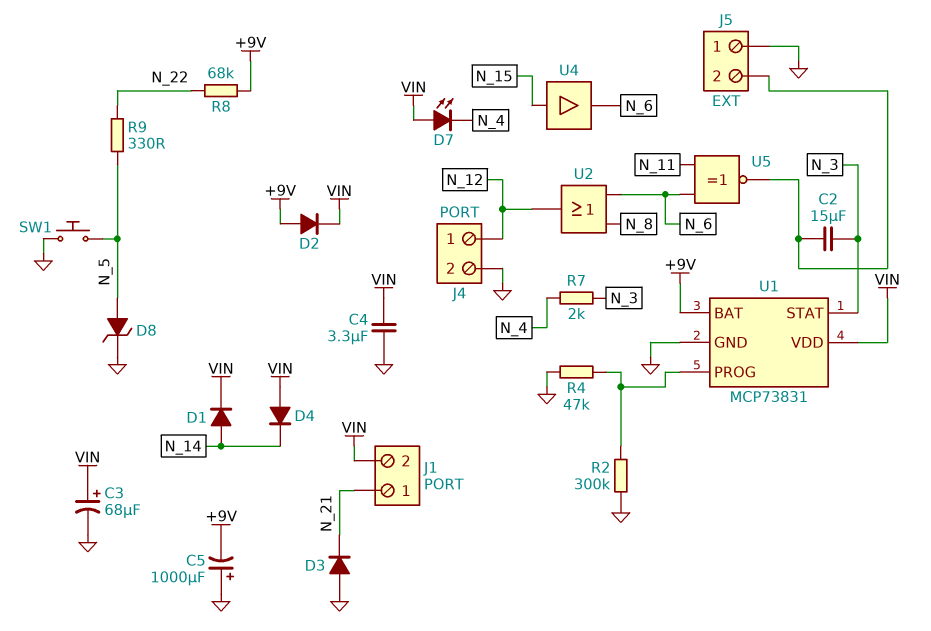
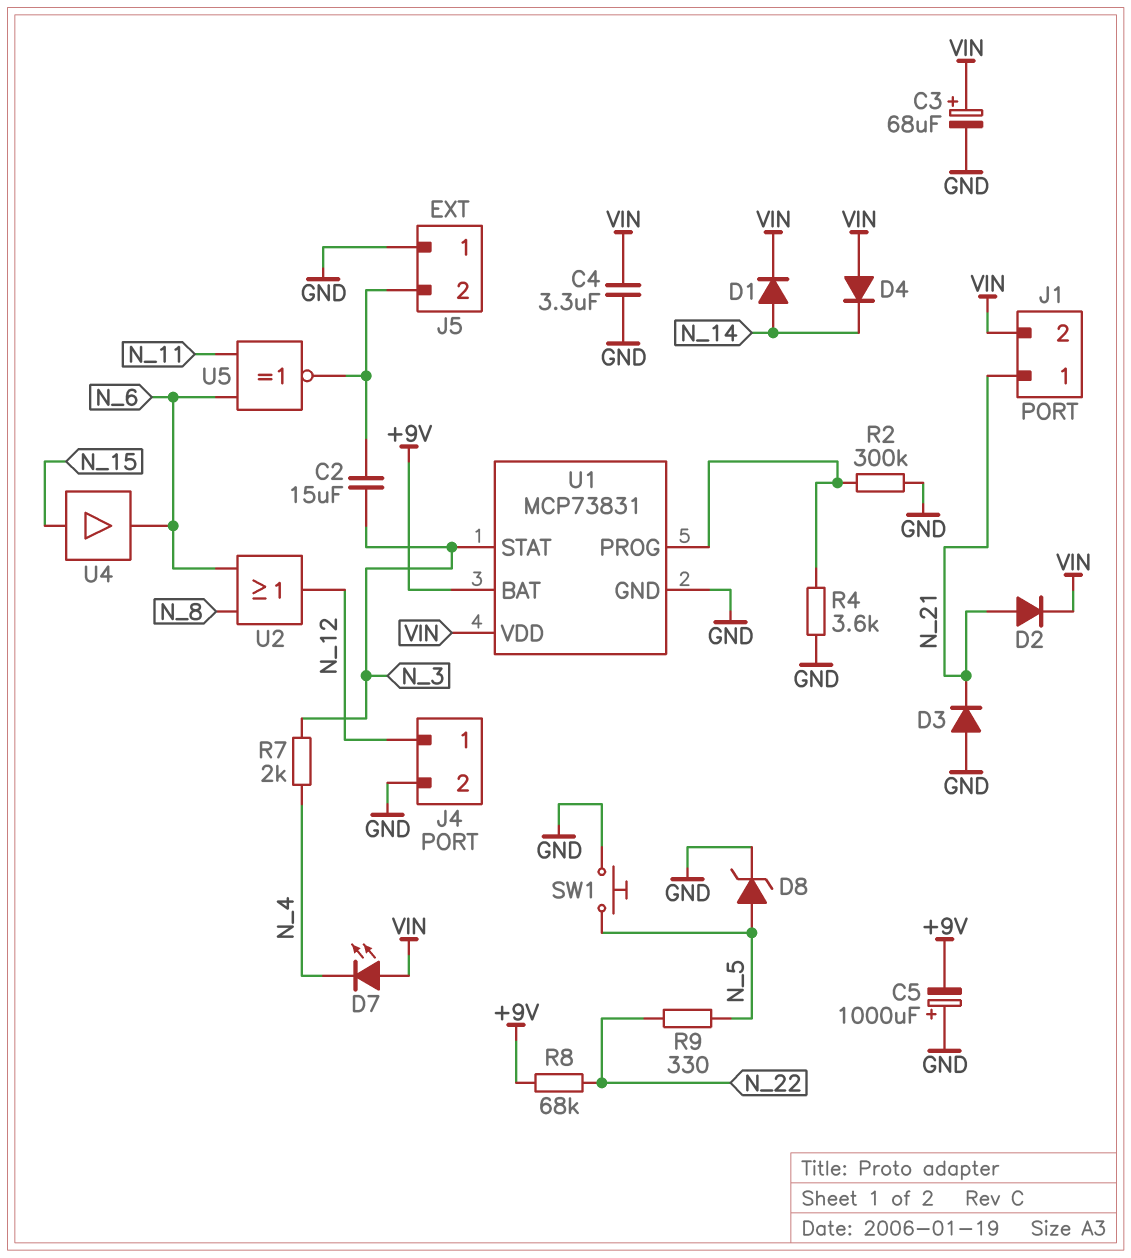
D2: diode (A +9V, K VIN) -> diode (A N_21, K VIN)
R4: 47k (GND, U1/PROG) -> 3.6k (GND, U1/PROG)

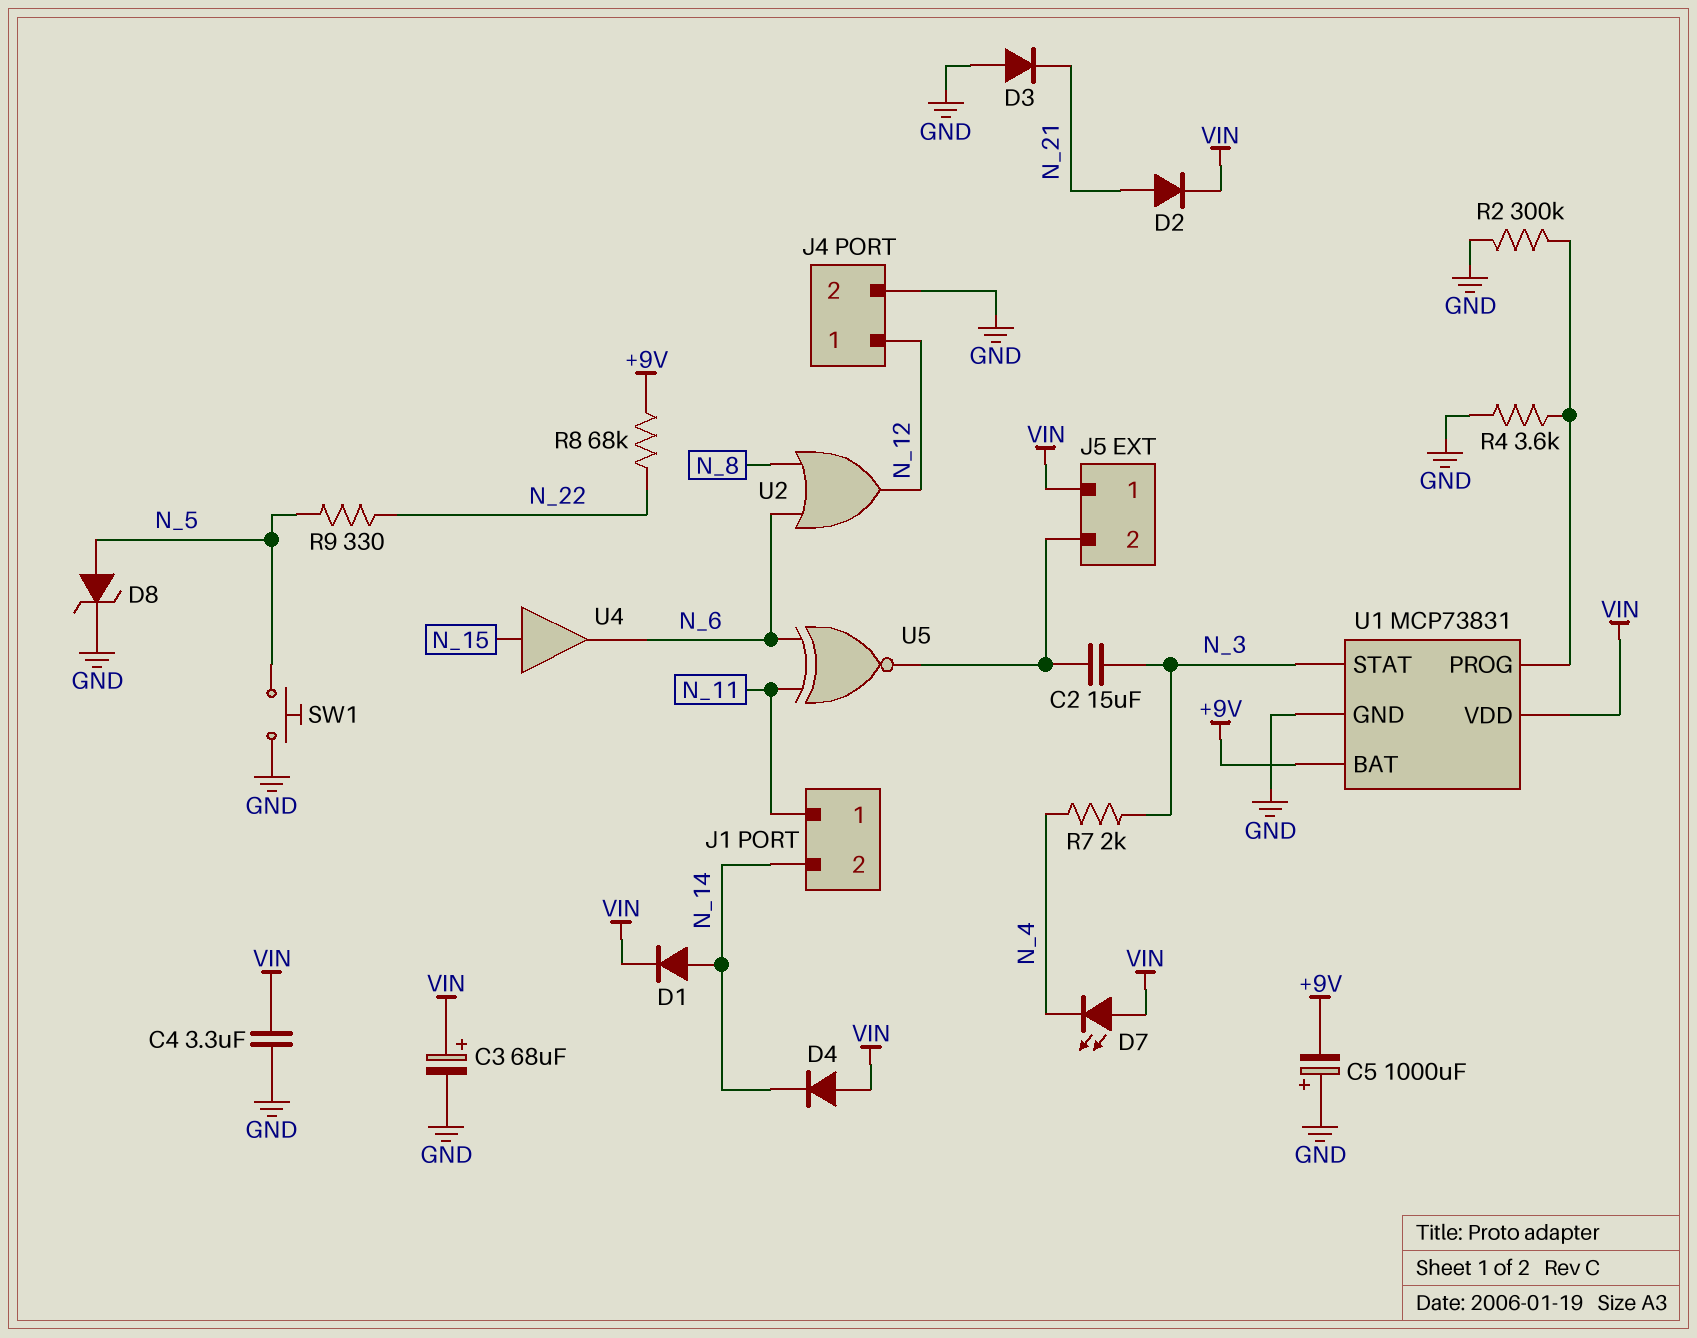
J1 pin 1: N_21 -> N_11
J1 pin 2: VIN -> N_14
J5 pin 1: GND -> VIN

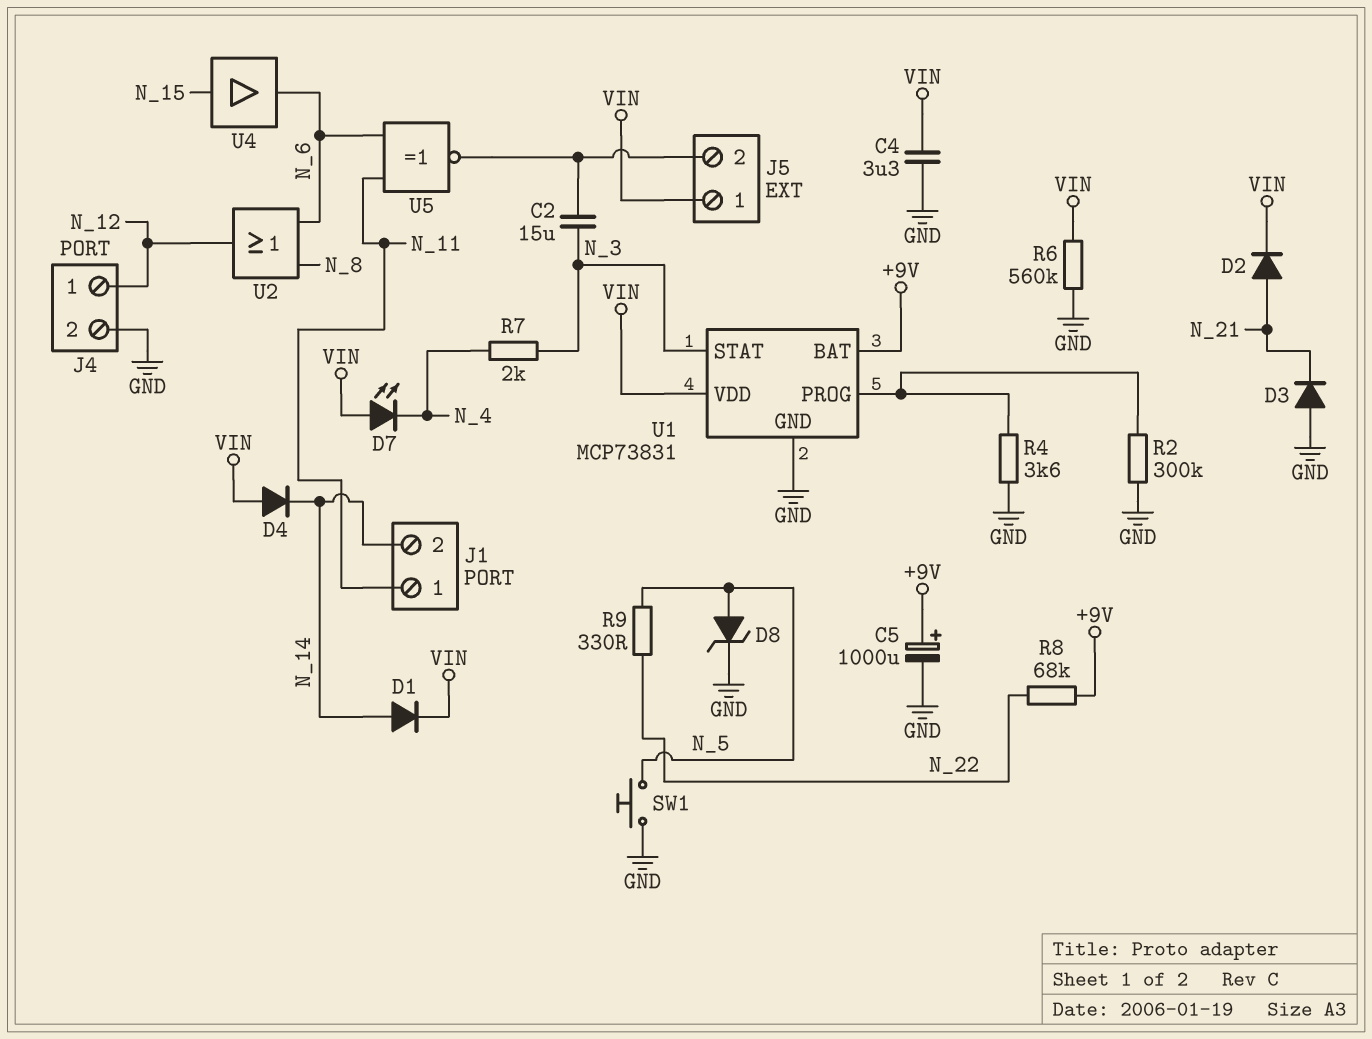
C3: 68uF (plus VIN, minus GND) -> none
C5: 1000uF (plus GND, minus +9V) -> 1000uF (plus +9V, minus GND)
R6: none -> 560k (GND, VIN)

